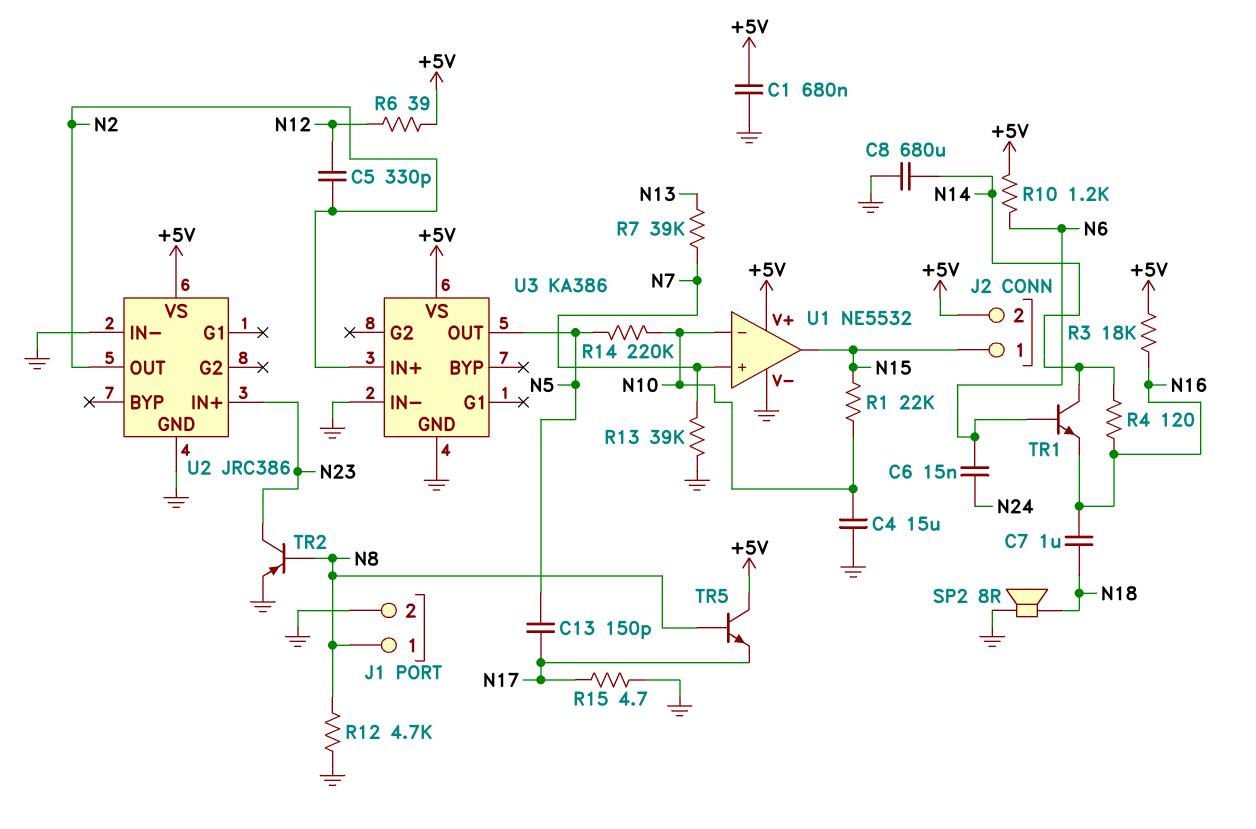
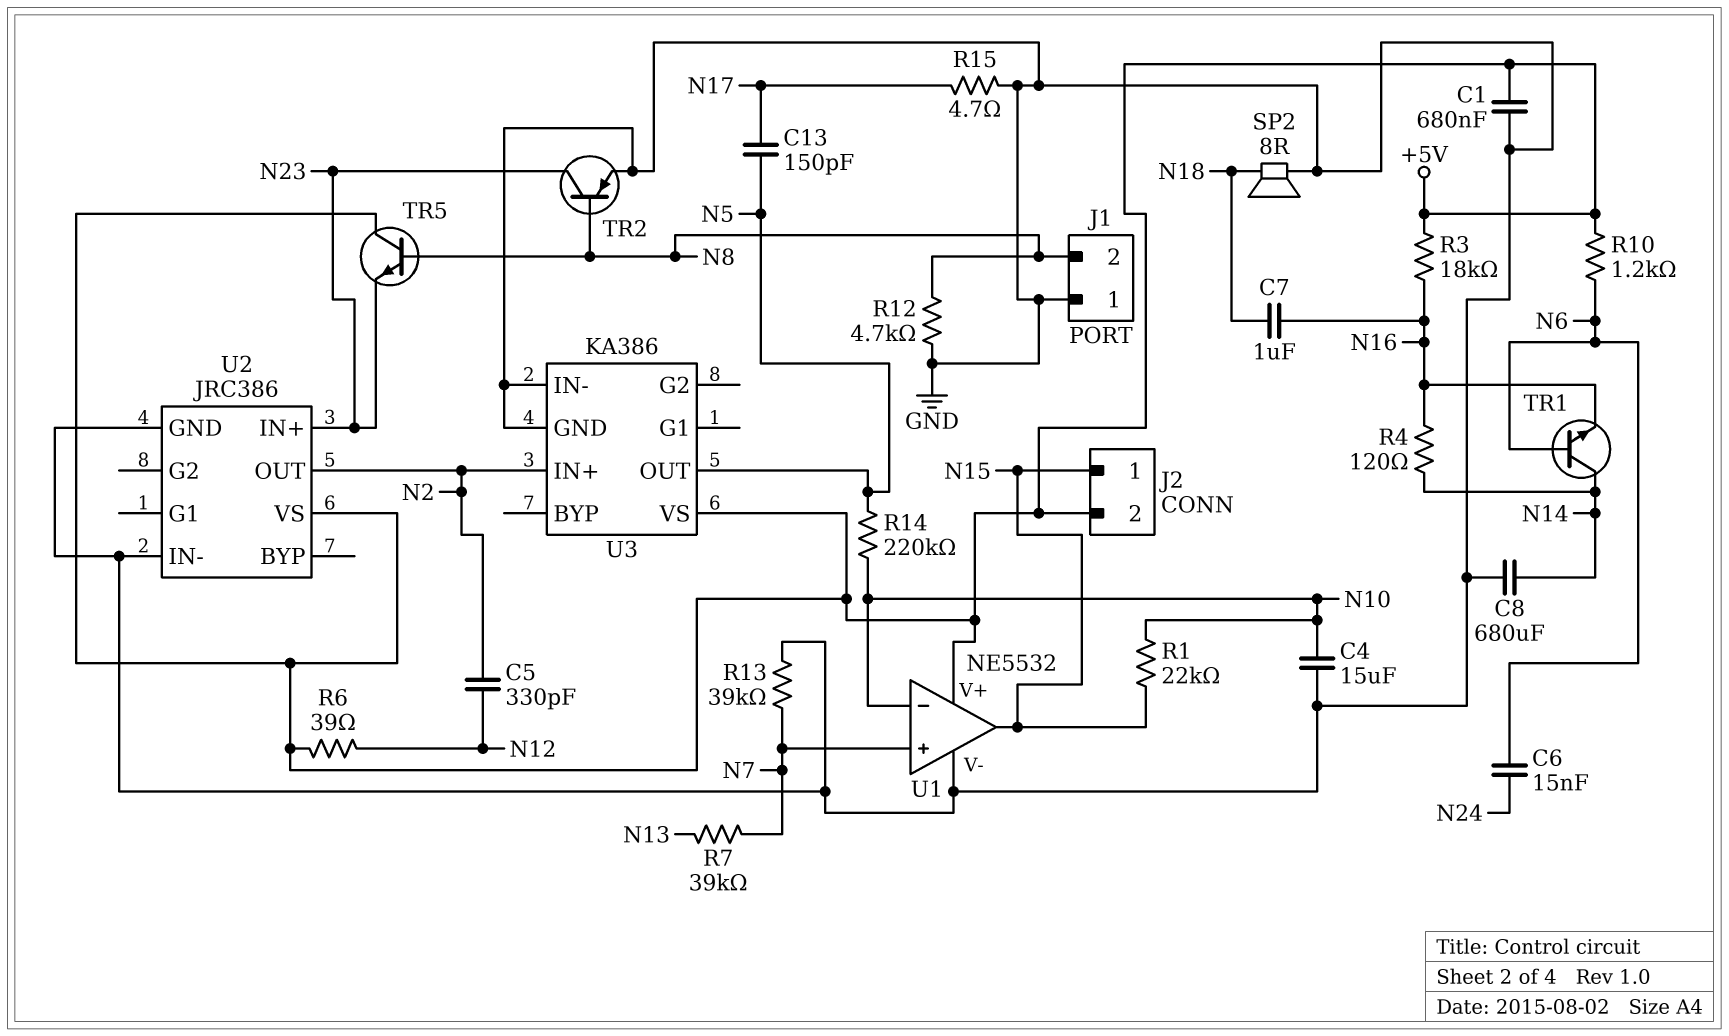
J1 pin 1: N8 -> GND
J1 pin 2: GND -> N8
TR5: NPN (B N8, C +5V, E N17) -> NPN (B N8, C +5V, E N23)

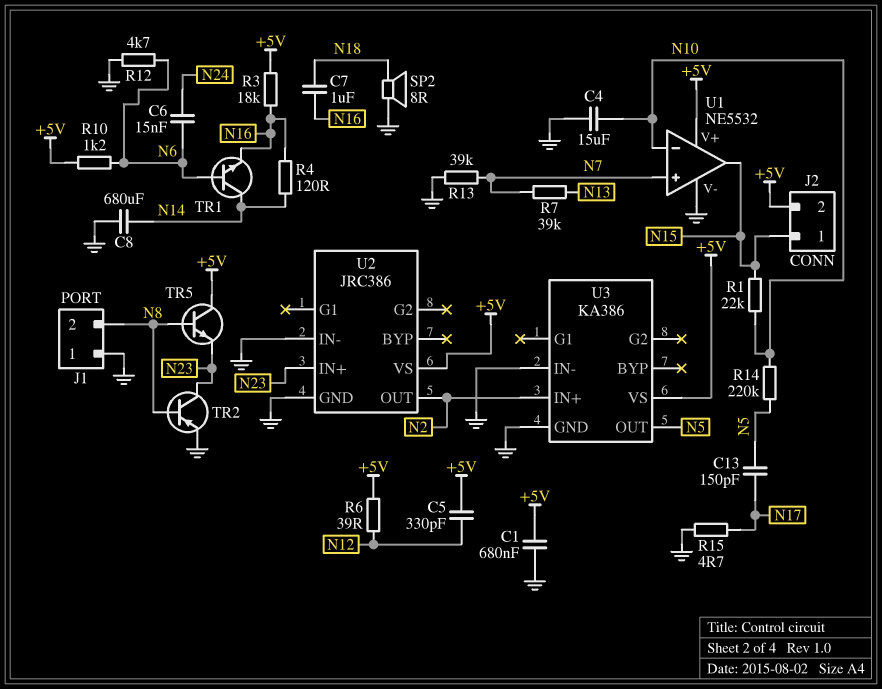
C5: 330pF (N2, N12) -> 330pF (+5V, N12)
R12: 4.7k (GND, N8) -> 4.7k (GND, N6)

